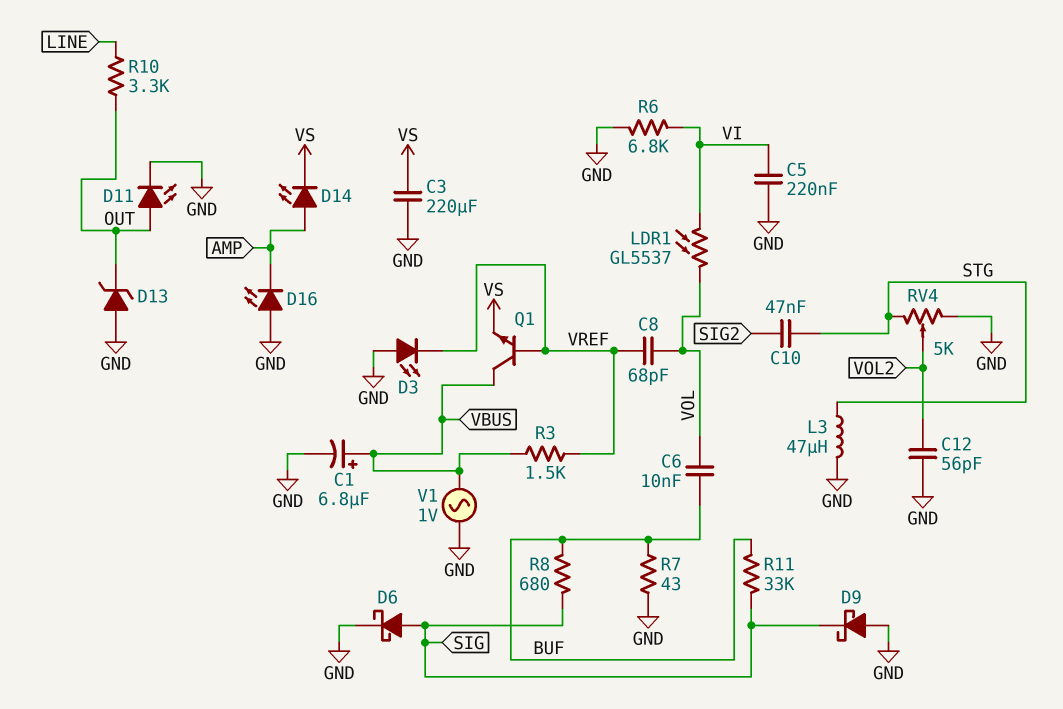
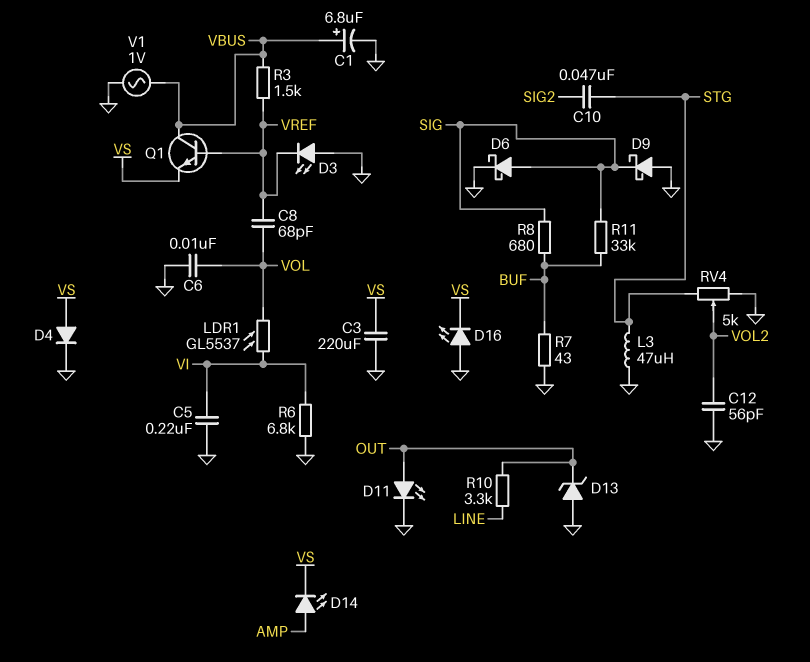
C6: 10nF (BUF, VOL) -> 10nF (GND, VOL)
D4: none -> diode (A VS, K GND)
D16: LED (A GND, K AMP) -> LED (A GND, K VS)

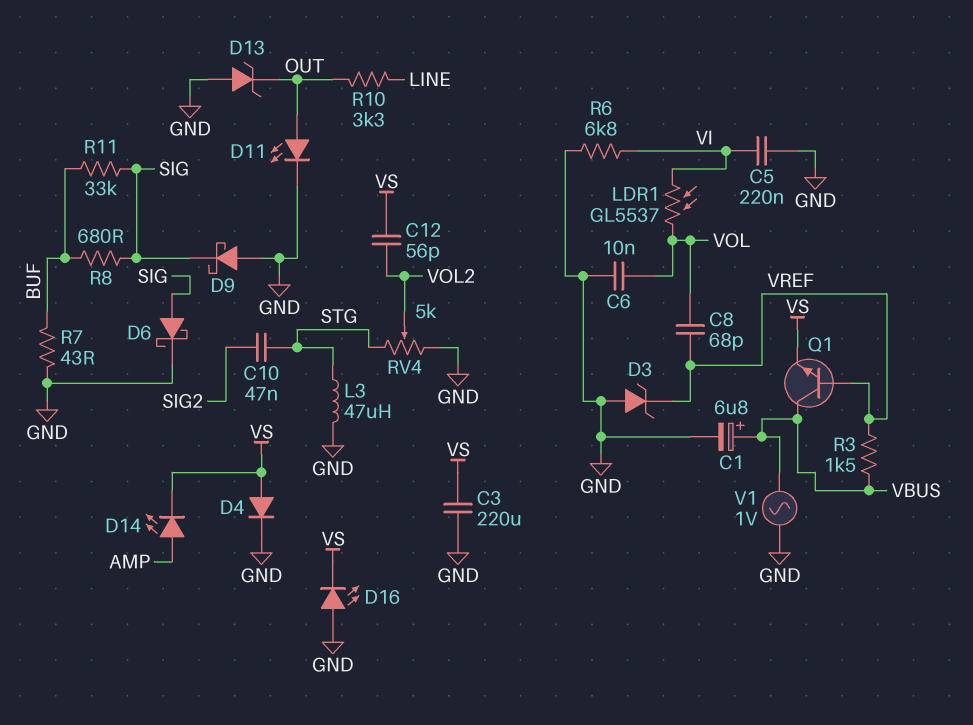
C12: 56pF (GND, VOL2) -> 56pF (VOL2, VS)
D3: LED (A GND, K VREF) -> zener (A GND, K VREF)

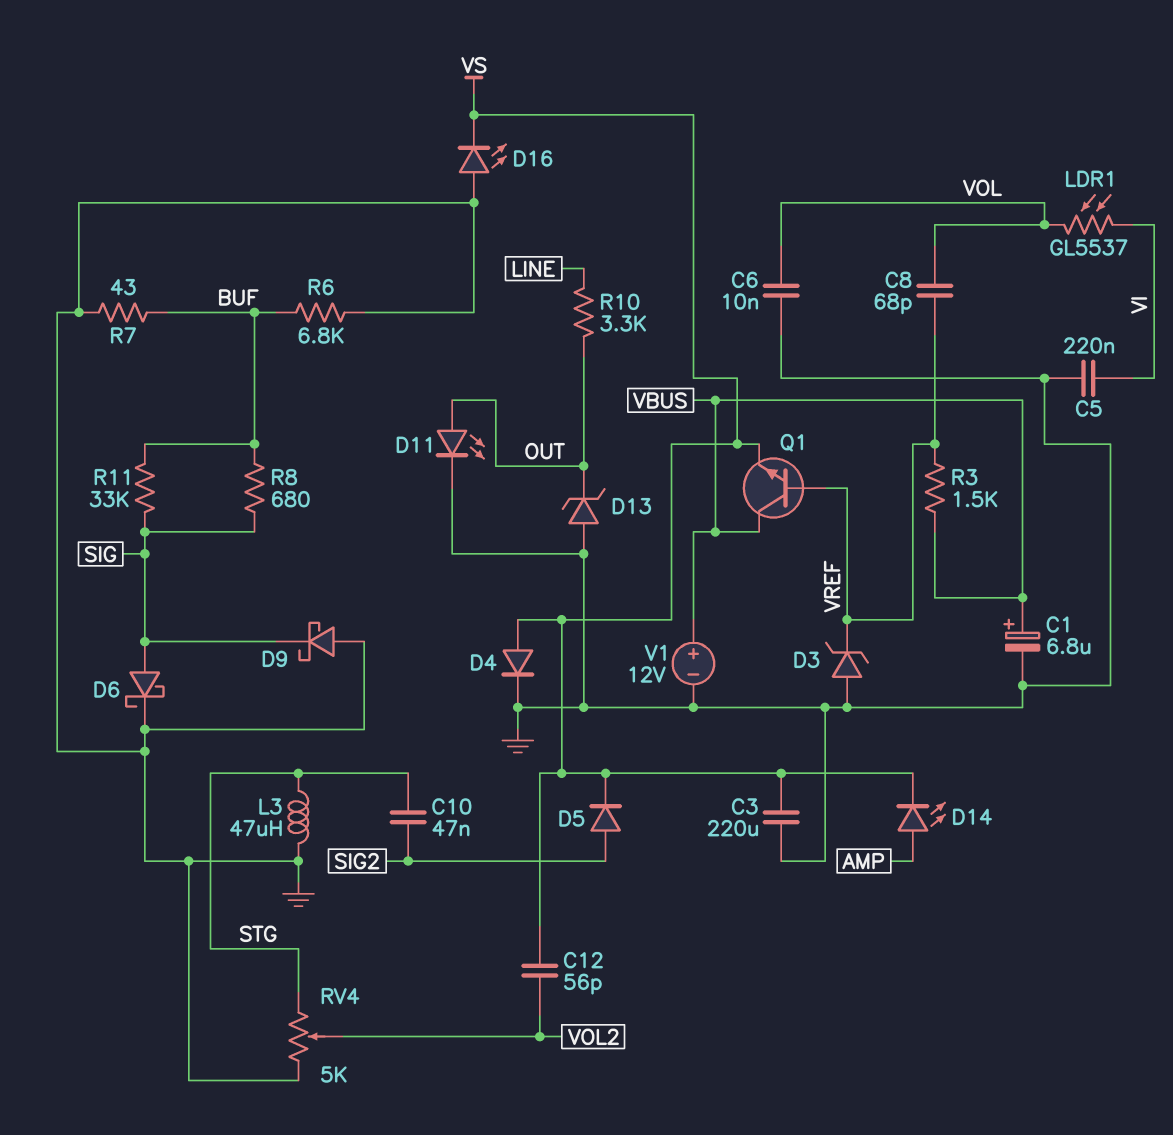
D5: none -> diode (A SIG2, K VS)
R6: 6.8k (GND, VI) -> 6.8k (BUF, GND)
V1: AC 1V (GND, VBUS) -> 12V (plus VBUS, minus GND)

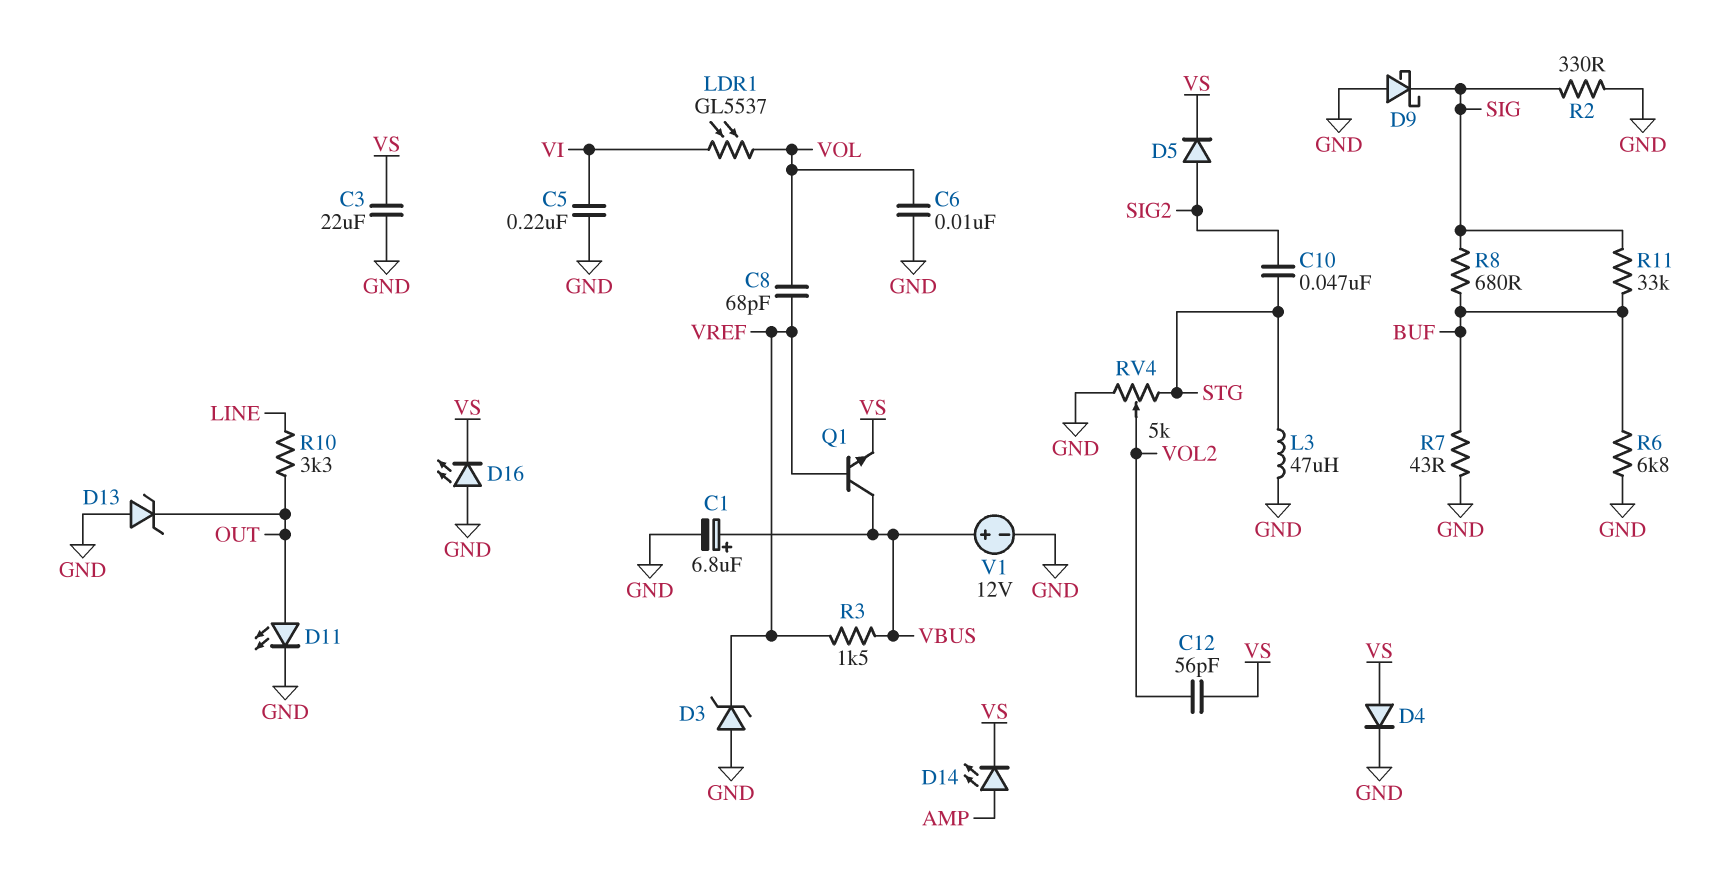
C3: 220uF (GND, VS) -> 22uF (GND, VS)
D6: schottky (A SIG, K GND) -> none
R2: none -> 330 (GND, SIG)

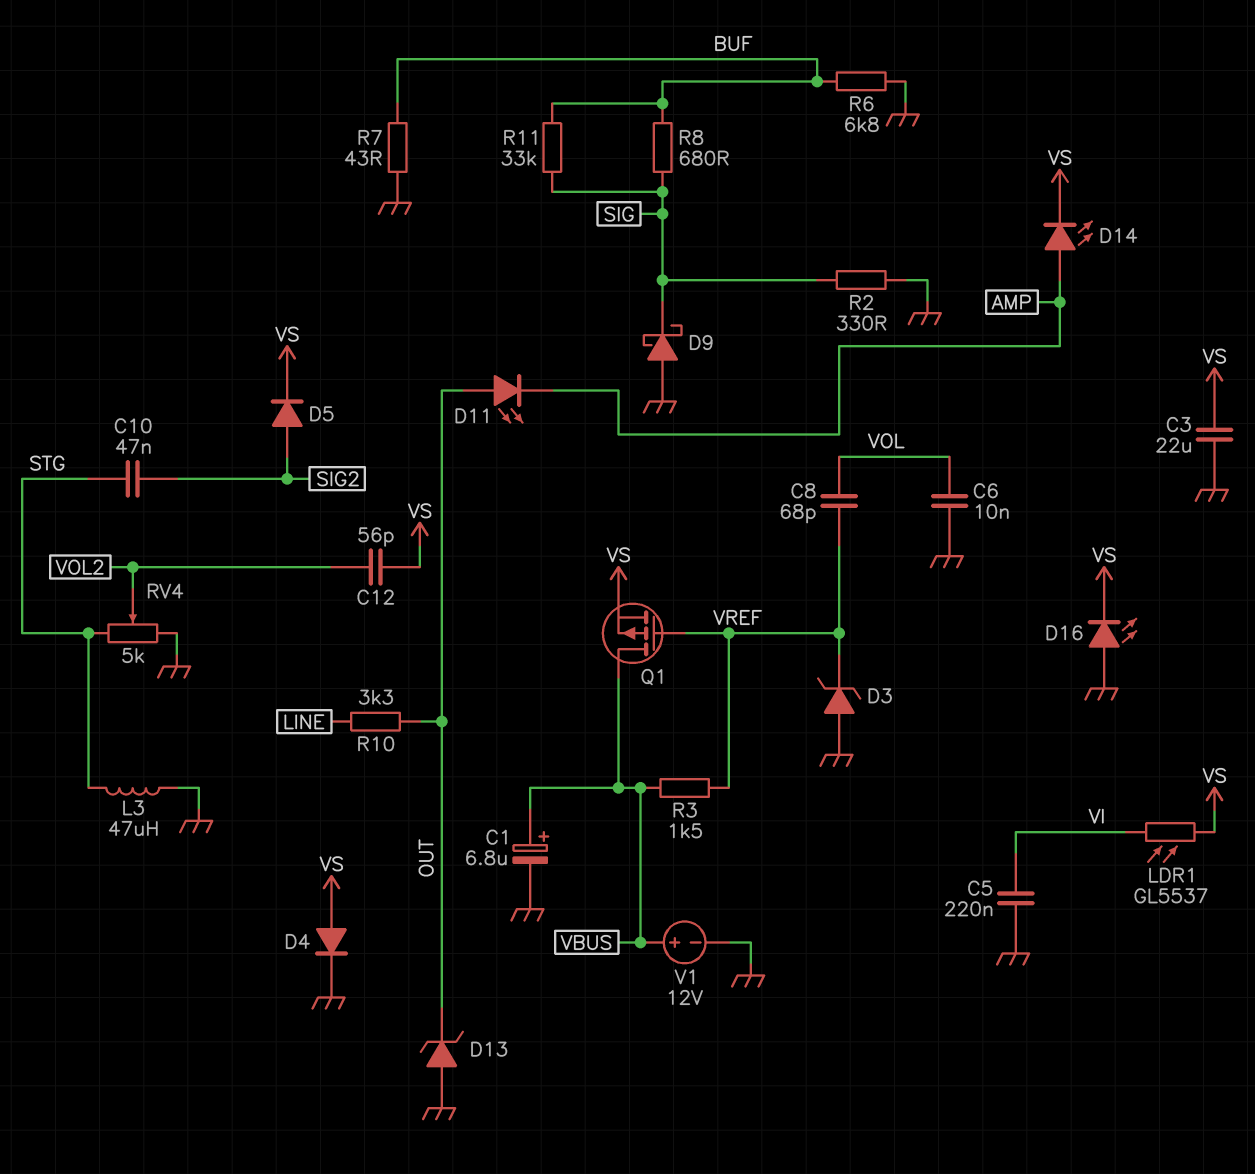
D11: LED (A OUT, K GND) -> LED (A OUT, K AMP)
LDR1: GL5537 (VI, VOL) -> GL5537 (VI, VS)
Q1: NPN (B VREF, C VBUS, E VS) -> PMOS (G VREF, D VBUS, S VS)

